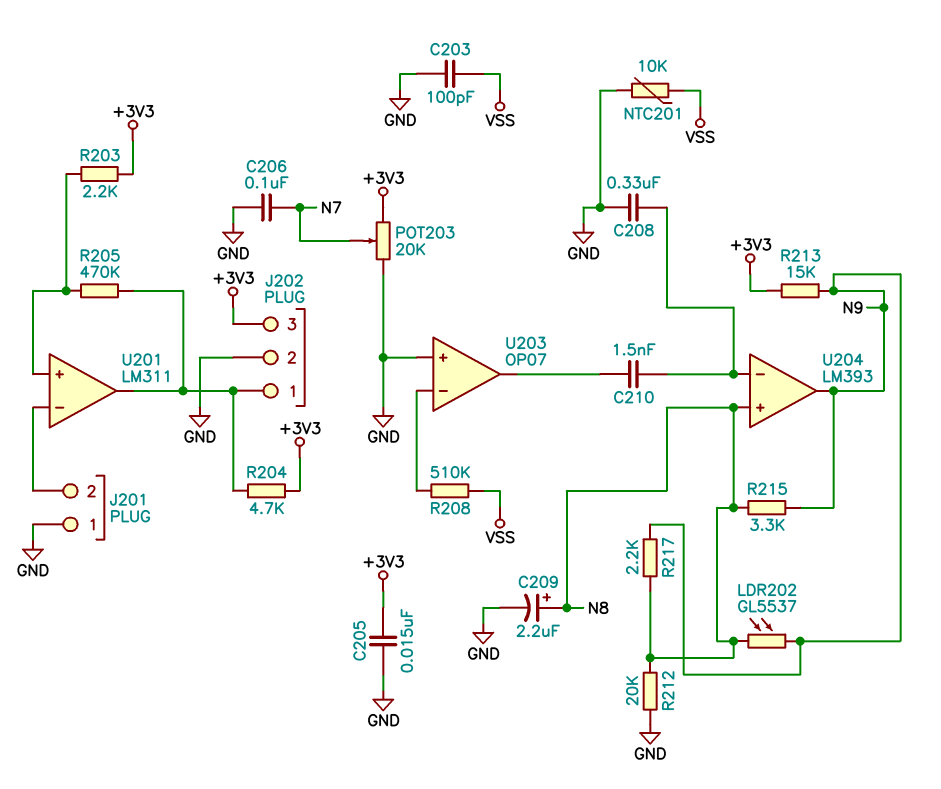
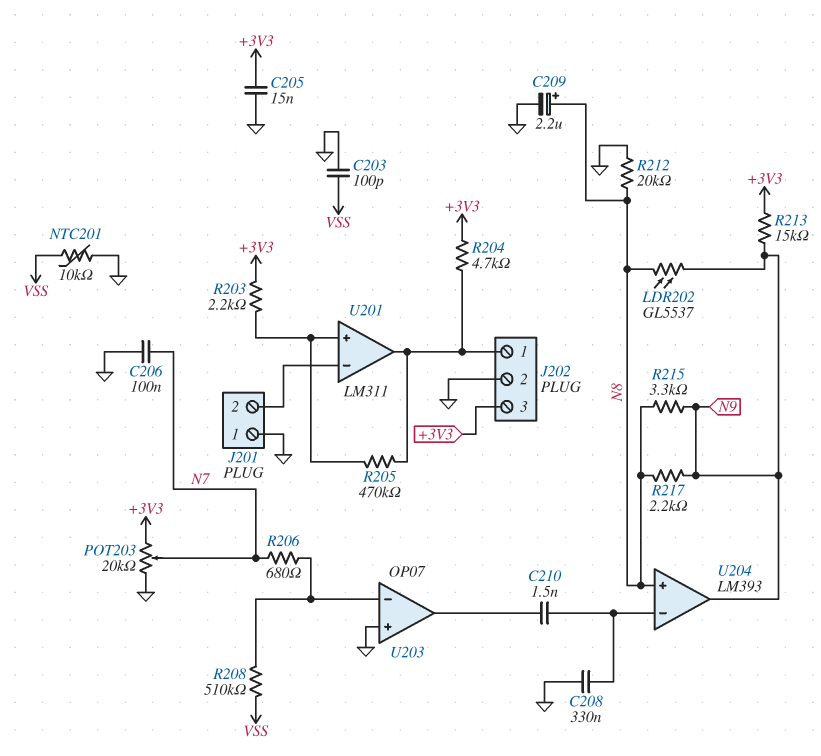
R206: none -> 680 (N7, U203/in-)

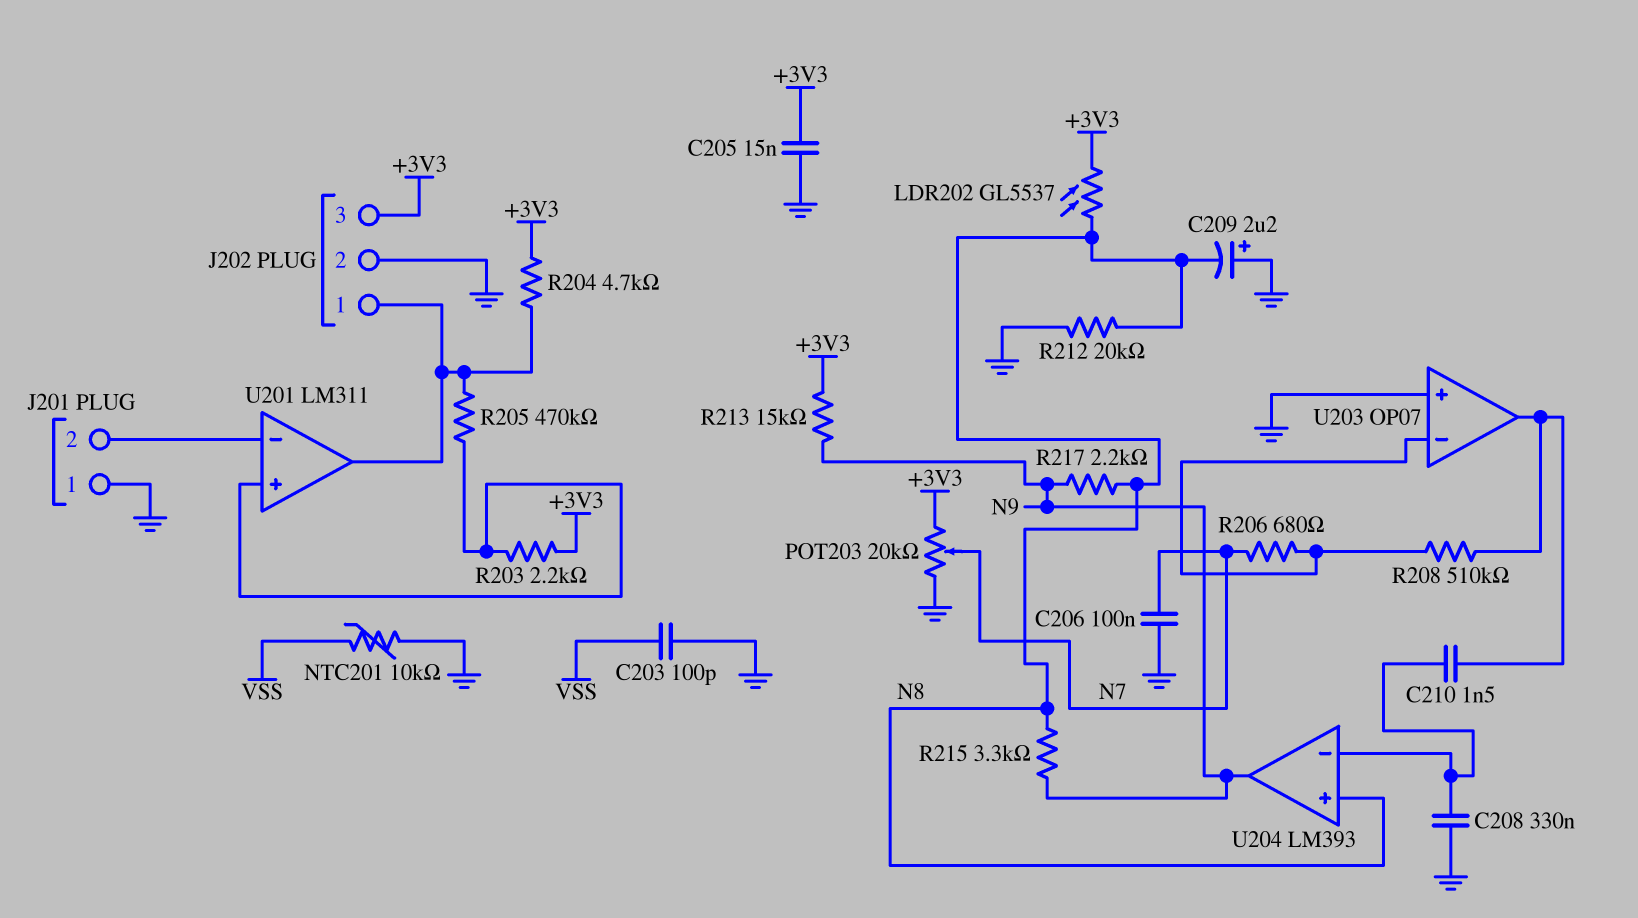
C209: 2.2uF (plus N8, minus GND) -> 2.2uF (plus GND, minus N8)
LDR202: GL5537 (N8, N9) -> GL5537 (+3V3, N8)
R208: 510k (U203/in-, VSS) -> 510k (U203/in-, U203/out)

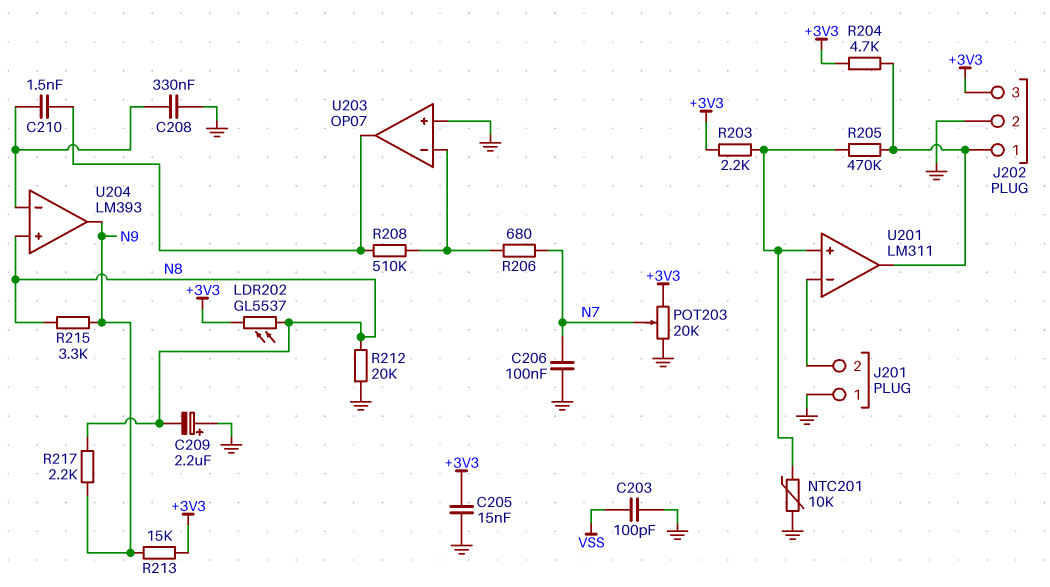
NTC201: 10k (GND, VSS) -> 10k (GND, U201/in+)

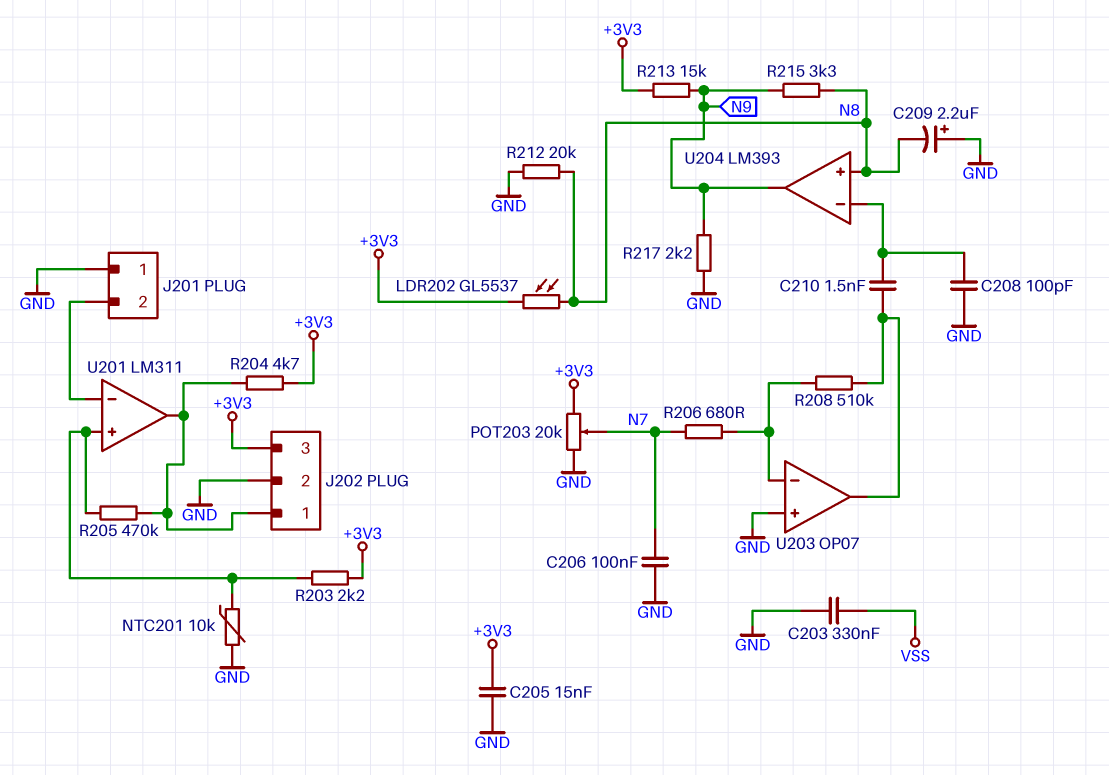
C203: 100pF (GND, VSS) -> 330nF (GND, VSS)
C208: 330nF (GND, U204/in-) -> 100pF (GND, U204/in-)
R217: 2.2k (N8, N9) -> 2.2k (GND, N9)

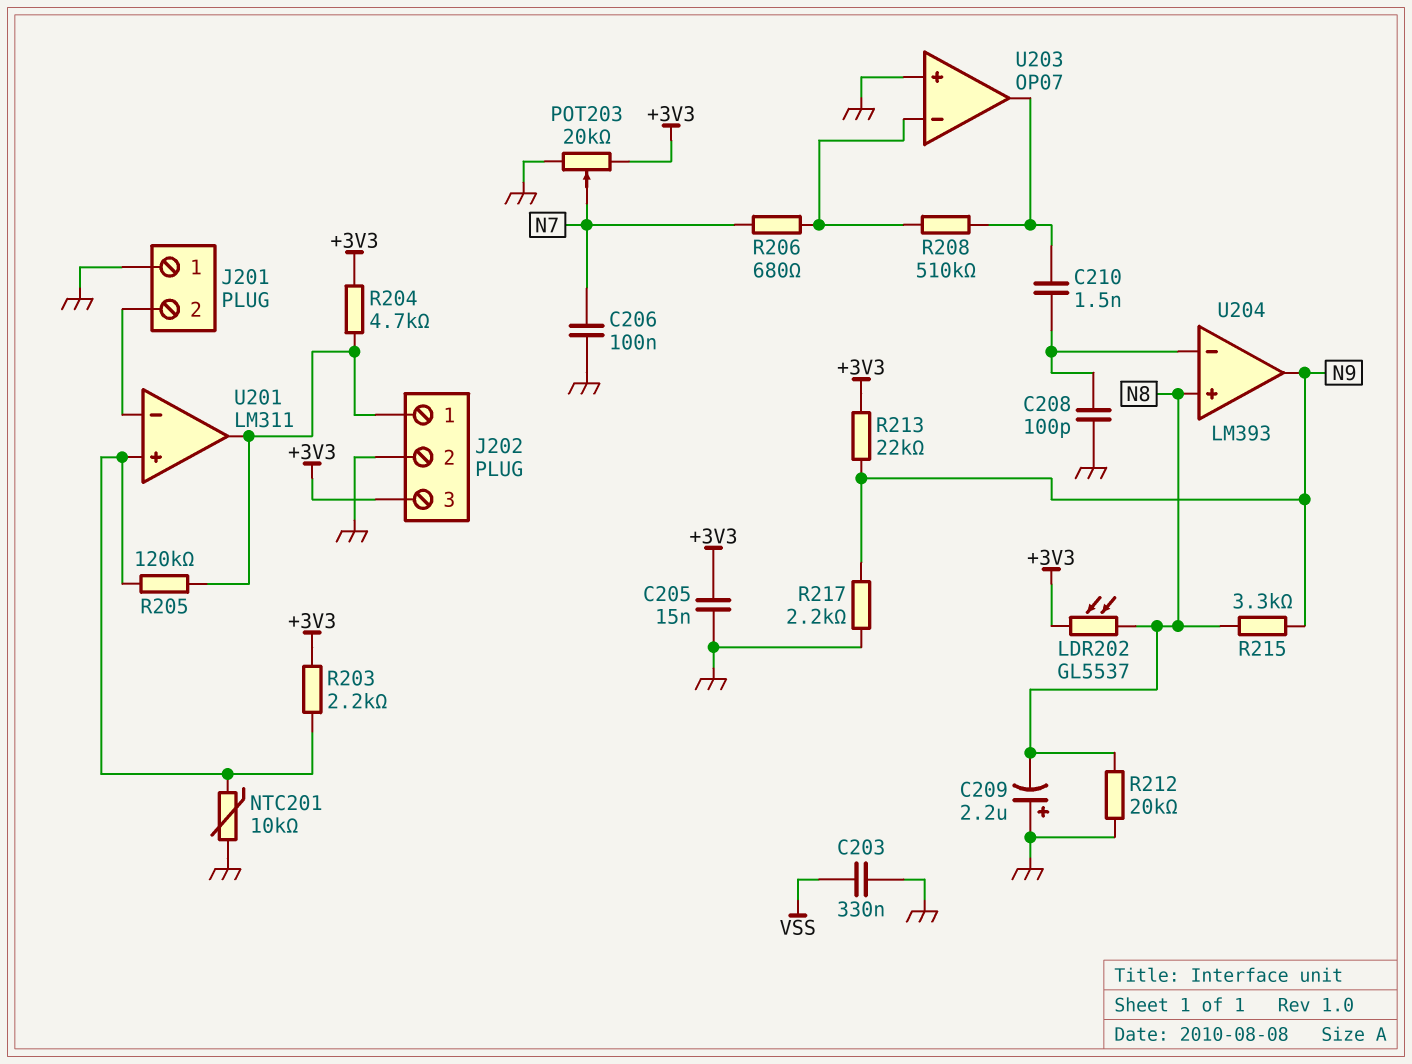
R205: 470k (J202/1, U201/in+) -> 120k (J202/1, U201/in+)
R213: 15k (+3V3, N9) -> 22k (+3V3, N9)

